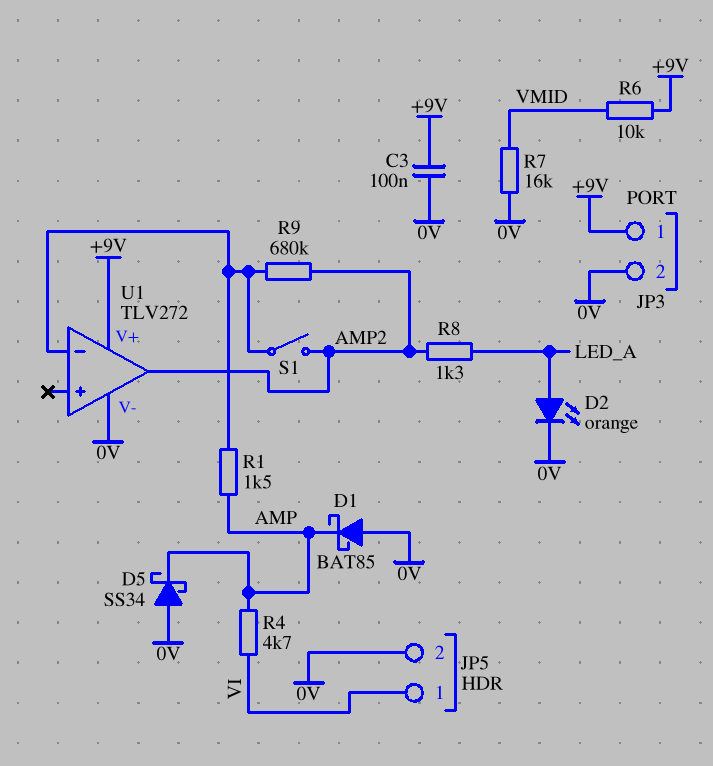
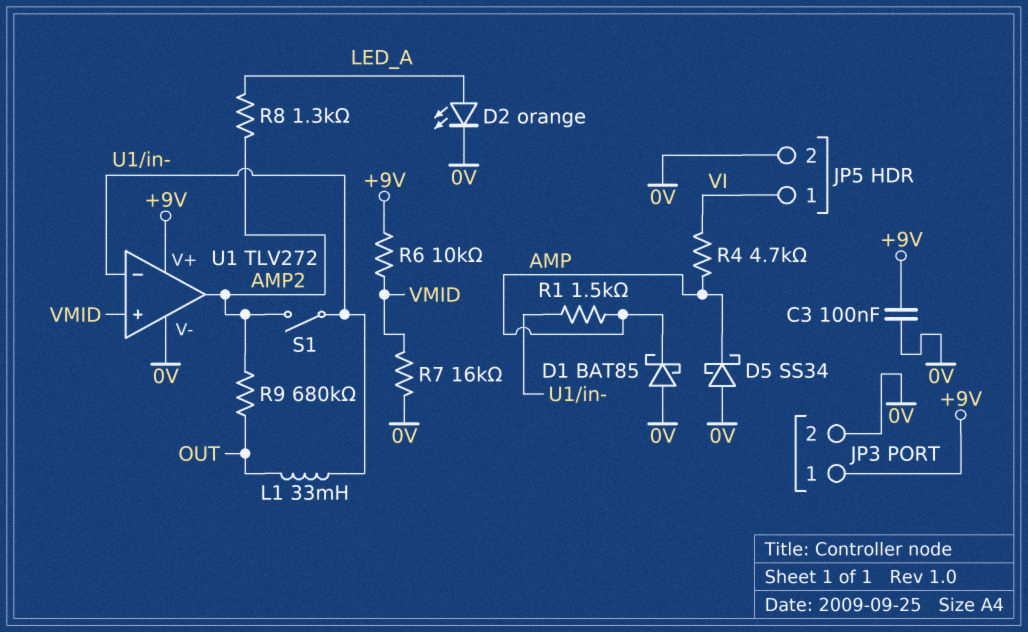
L1: none -> 33mH (OUT, U1/in-)
R9: 680k (AMP2, U1/in-) -> 680k (AMP2, OUT)
U1 pin in+: none -> VMID

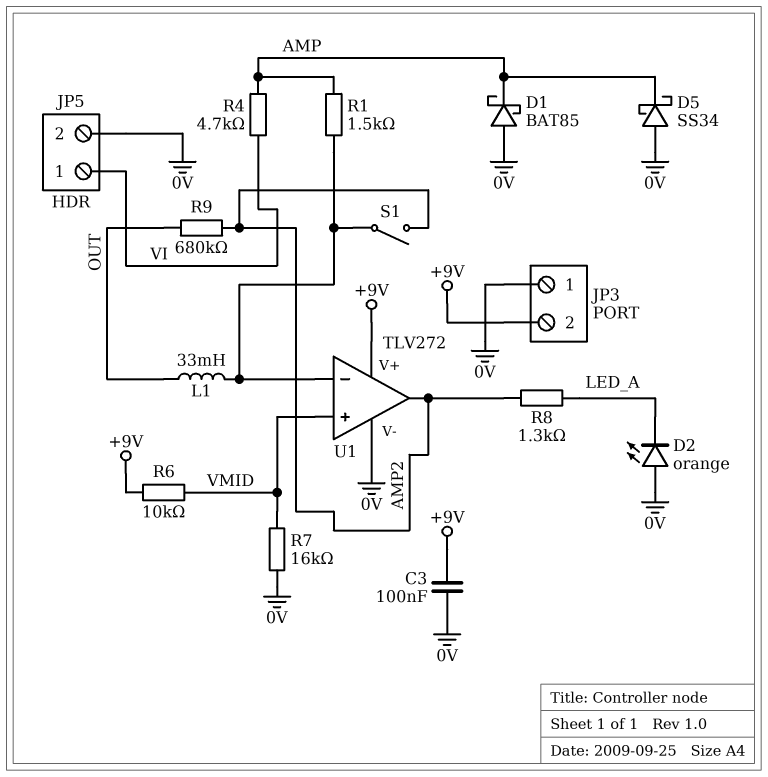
D2: LED orange (A LED_A, K 0V) -> LED orange (A 0V, K LED_A)
JP3 pin 1: +9V -> 0V
JP3 pin 2: 0V -> +9V

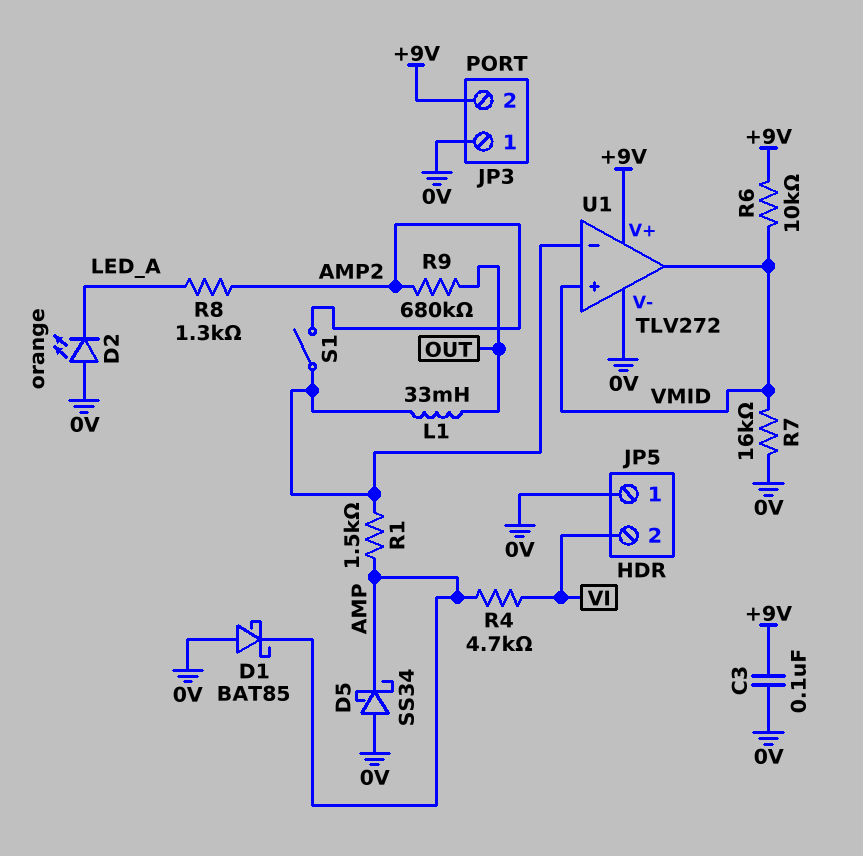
JP5 pin 1: VI -> 0V
JP5 pin 2: 0V -> VI
U1 pin out: AMP2 -> VMID

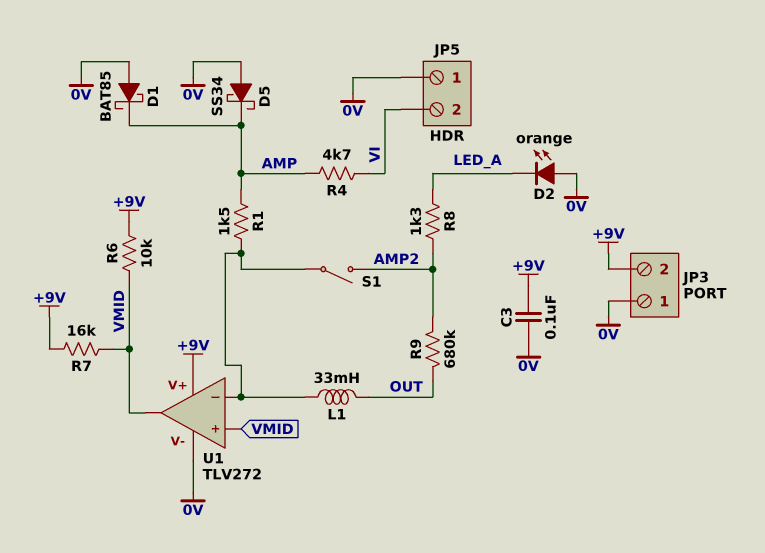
R7: 16k (0V, VMID) -> 16k (+9V, VMID)

